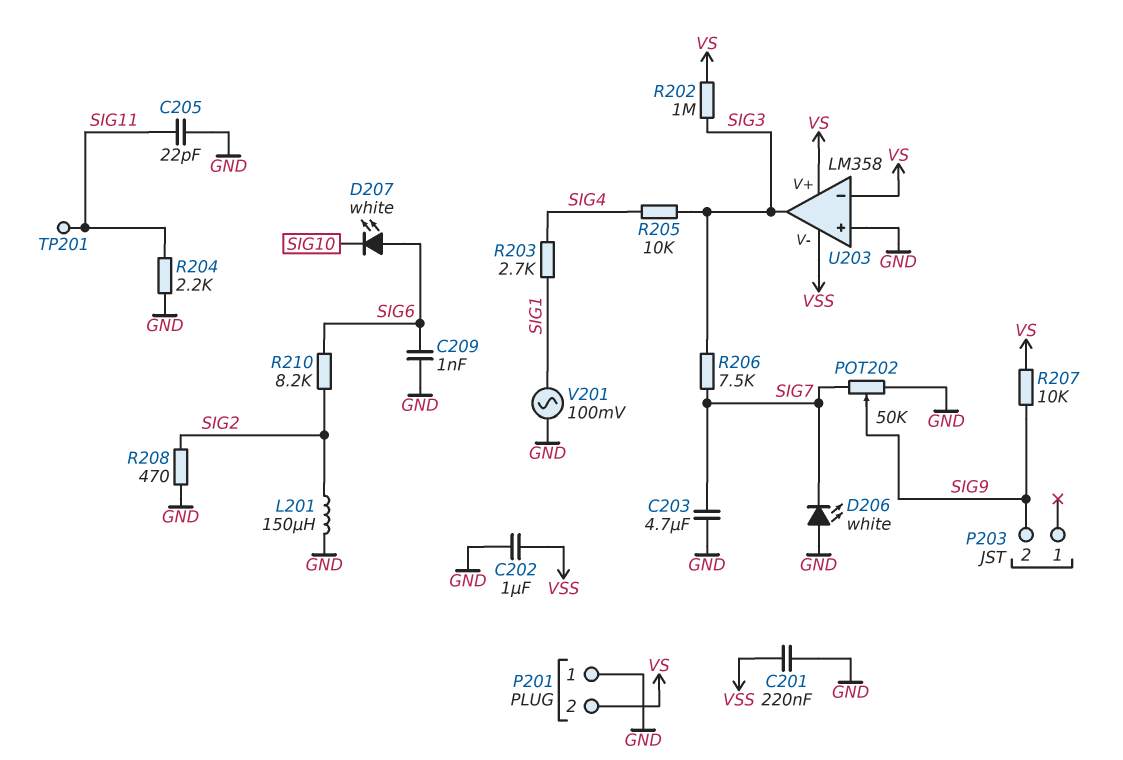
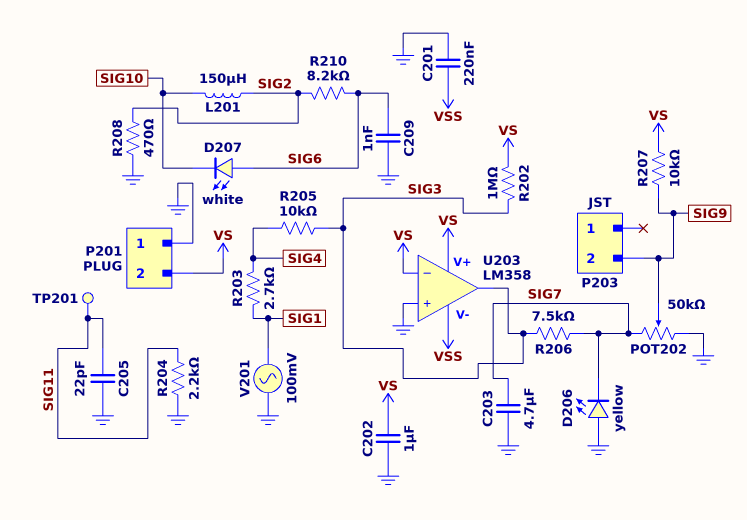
C202: 1uF (GND, VSS) -> 1uF (GND, VS)
D206: LED white (A GND, K SIG7) -> LED yellow (A GND, K SIG7)
L201: 150uH (GND, SIG2) -> 150uH (SIG2, SIG10)

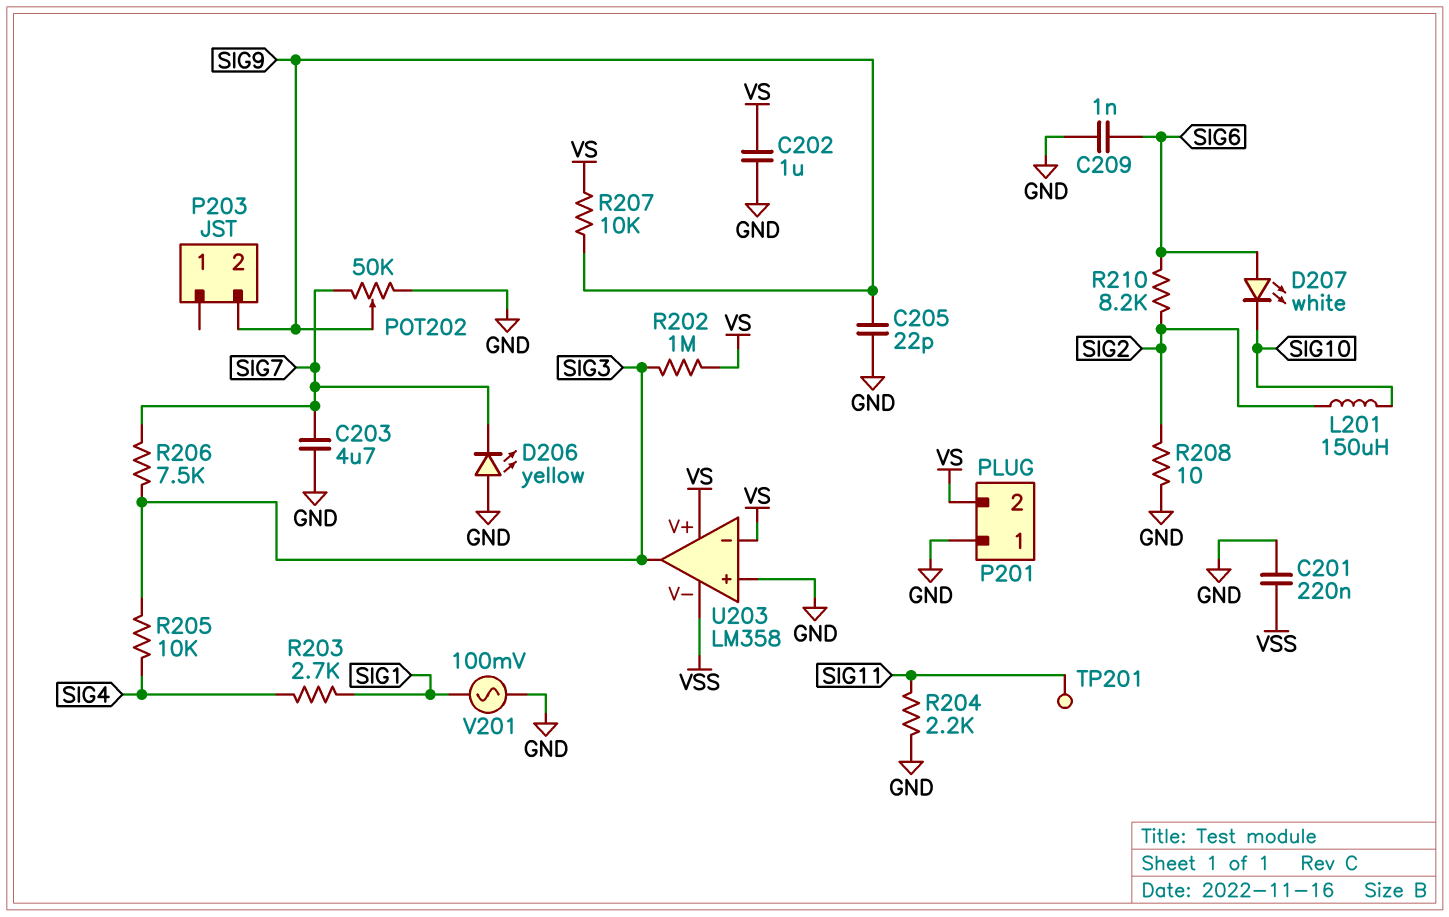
C205: 22pF (GND, SIG11) -> 22pF (GND, SIG9)
R208: 470 (GND, SIG2) -> 10 (GND, SIG2)

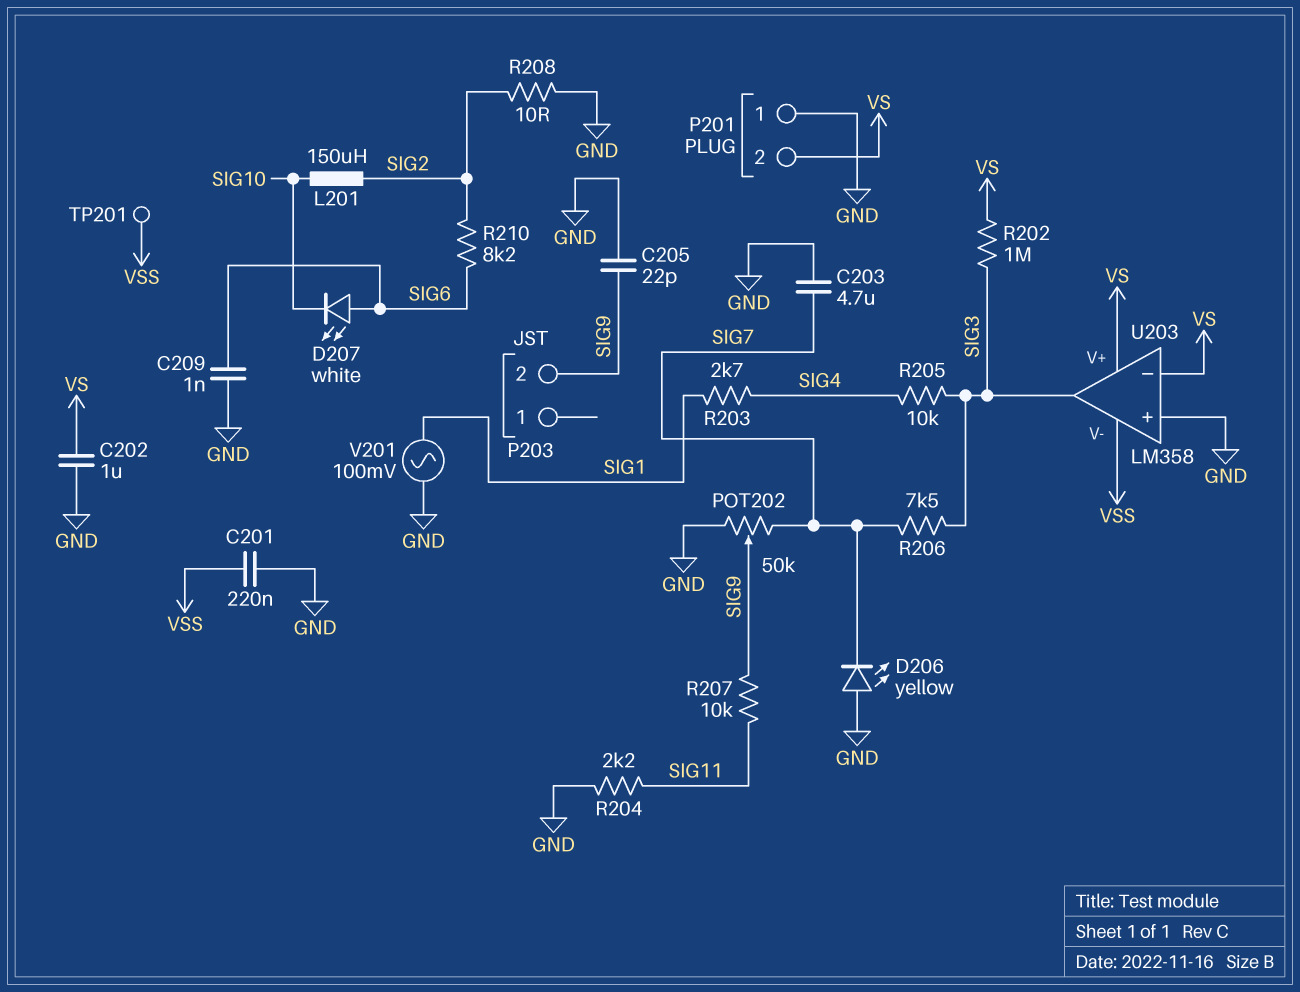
R207: 10k (SIG9, VS) -> 10k (SIG9, SIG11)
TP201: test point (SIG11) -> test point (VSS)

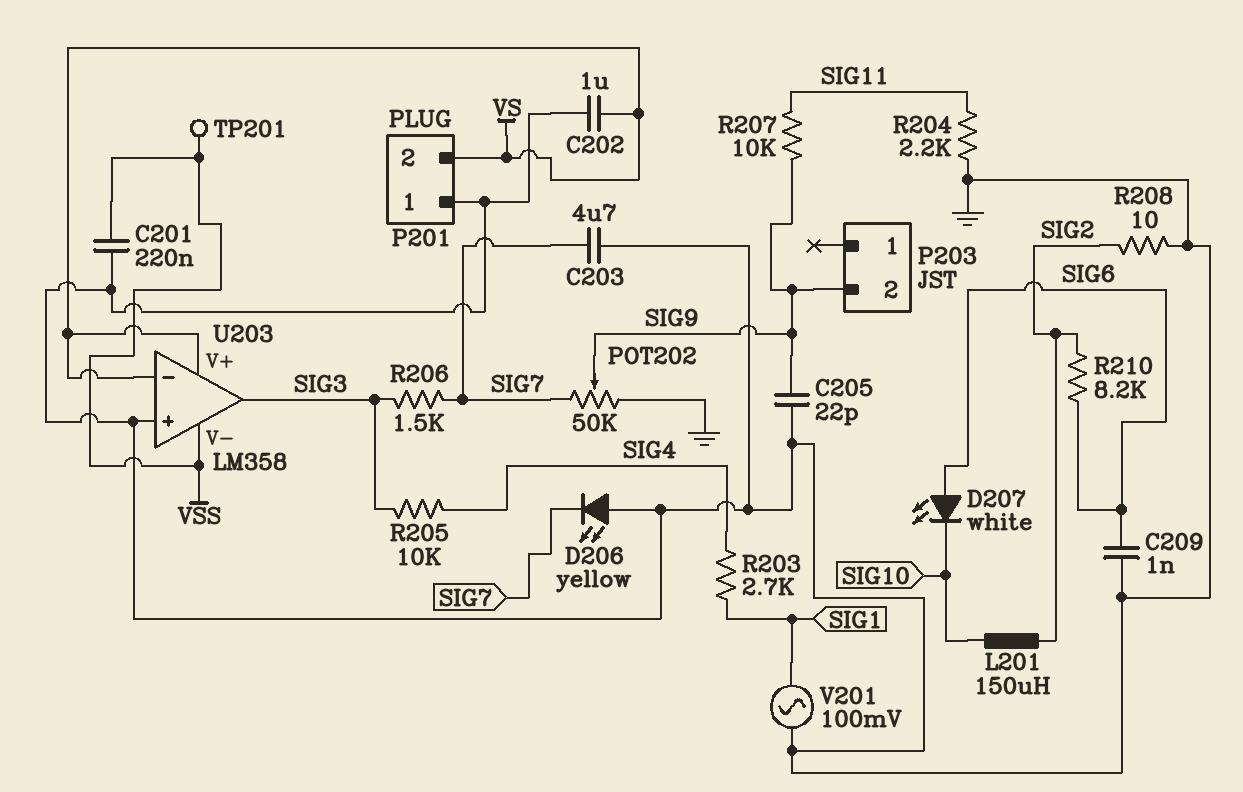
R202: 1M (SIG3, VS) -> none
R206: 7.5k (SIG3, SIG7) -> 1.5k (SIG3, SIG7)

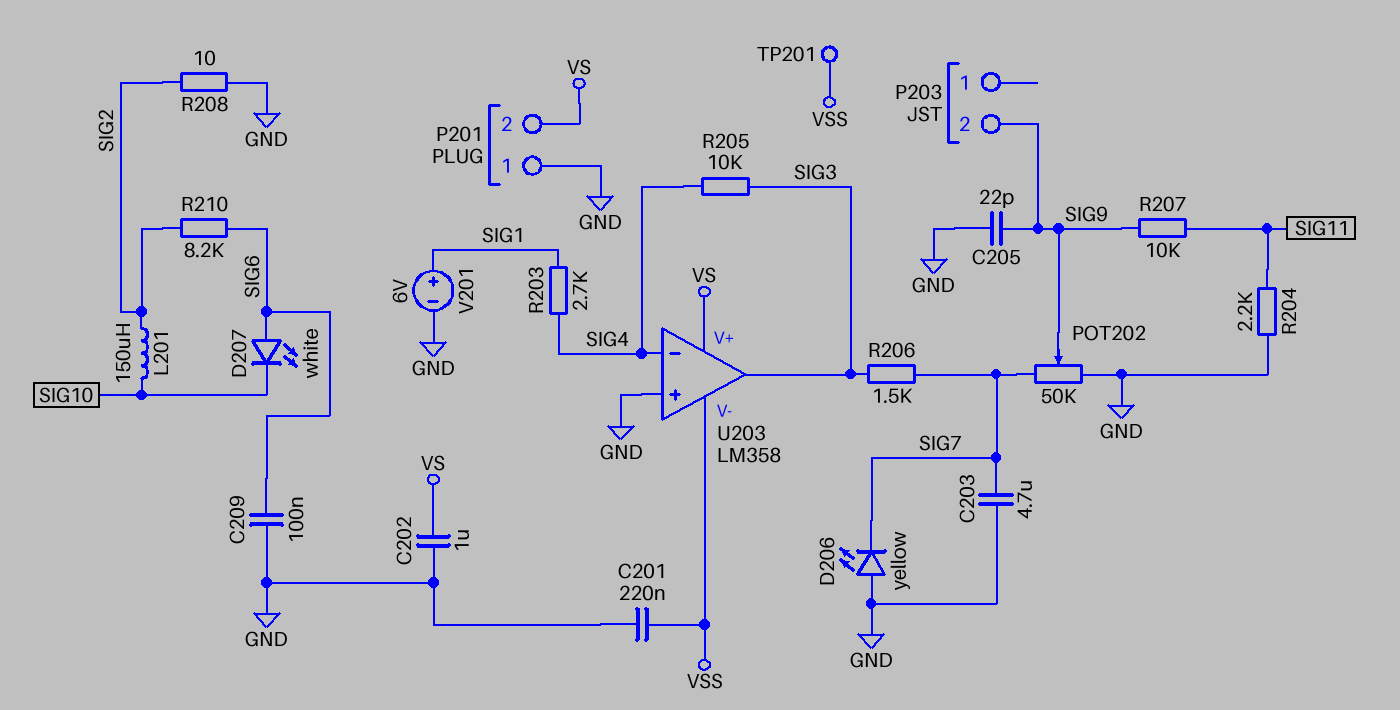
C209: 1nF (GND, SIG6) -> 100nF (GND, SIG6)
U203 pin in-: VS -> SIG4
V201: AC 100mV (GND, SIG1) -> 6V (plus SIG1, minus GND)

